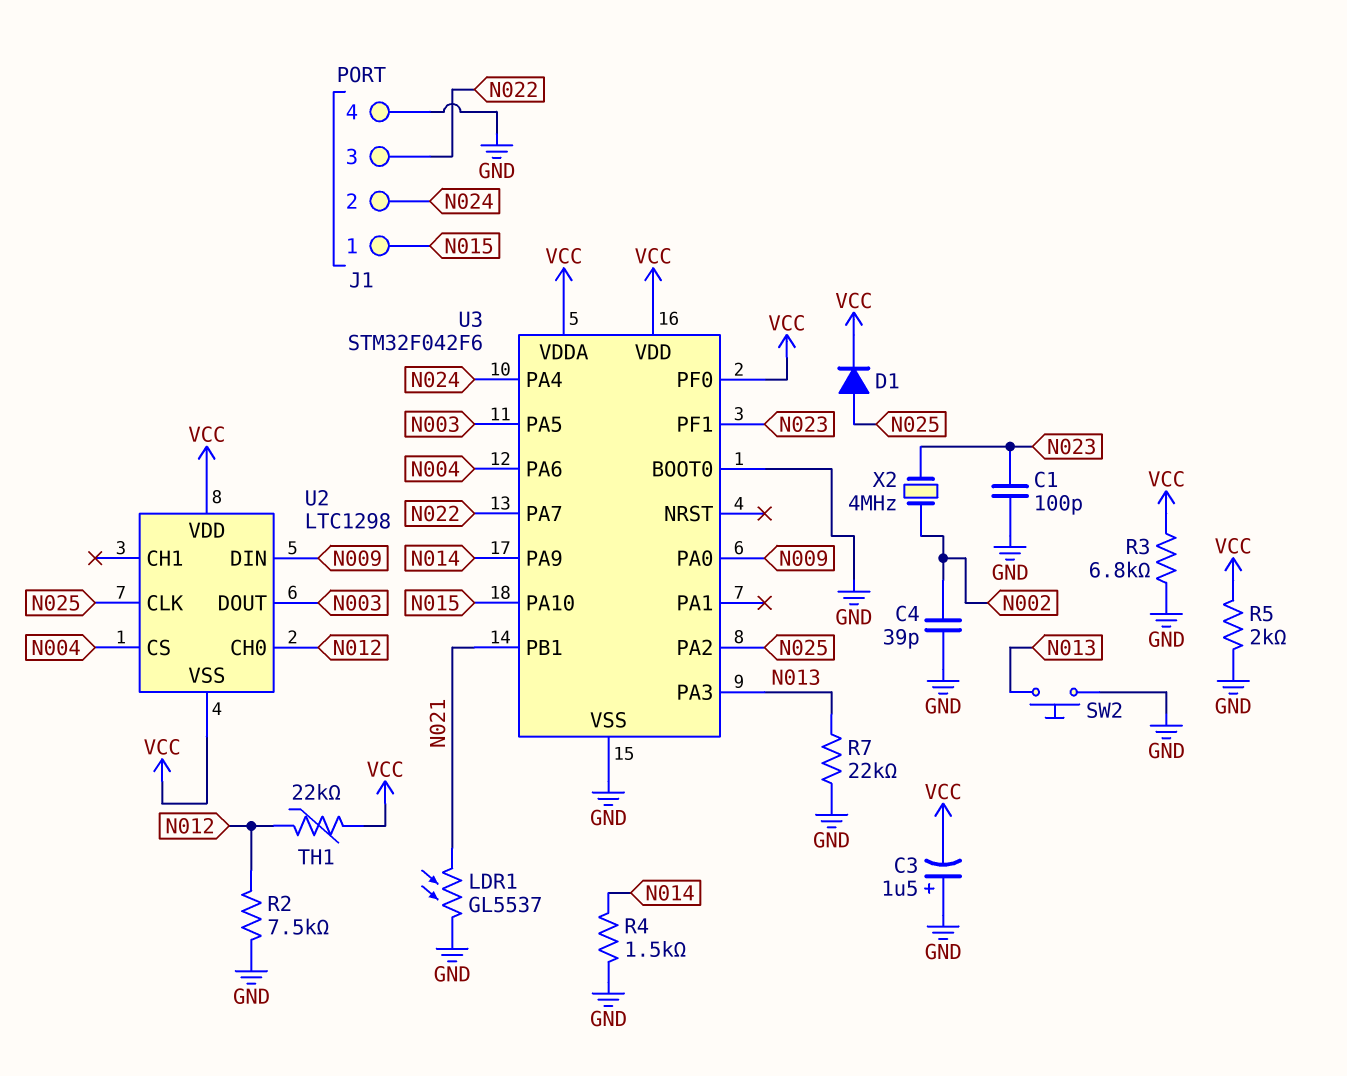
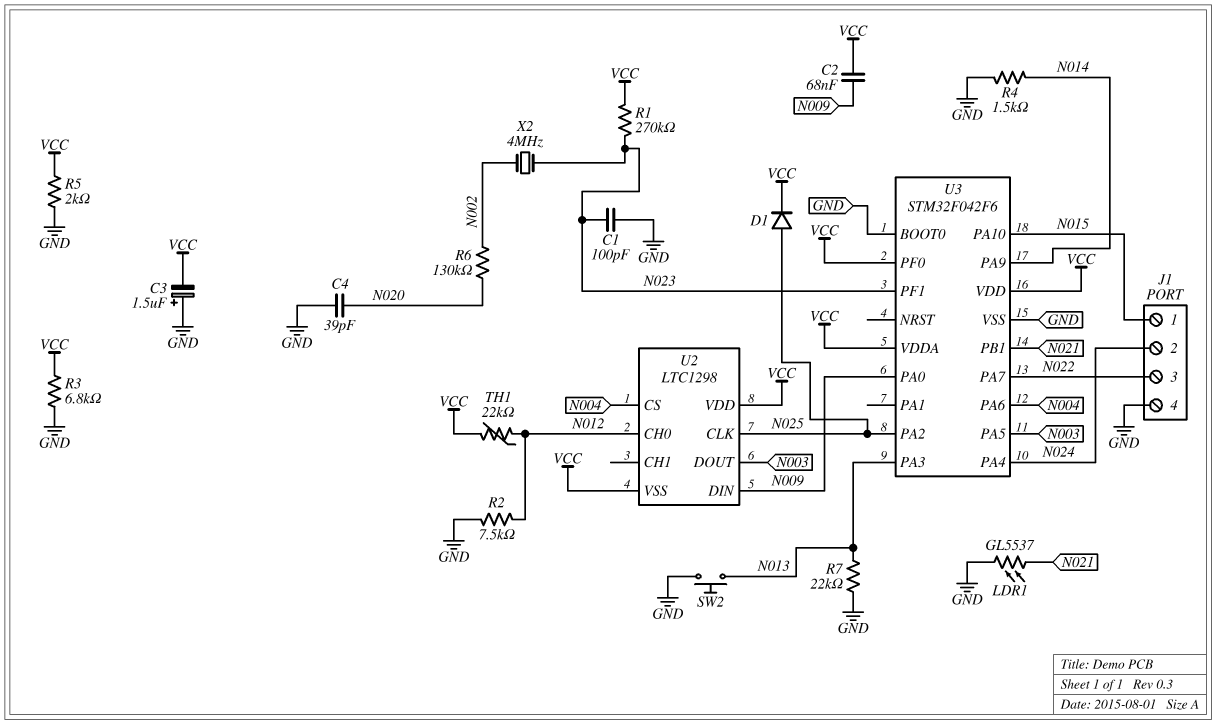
C2: none -> 68nF (N009, VCC)
C4: 39pF (GND, N002) -> 39pF (GND, N020)
R1: none -> 270k (N023, VCC)
R6: none -> 130k (N002, N020)

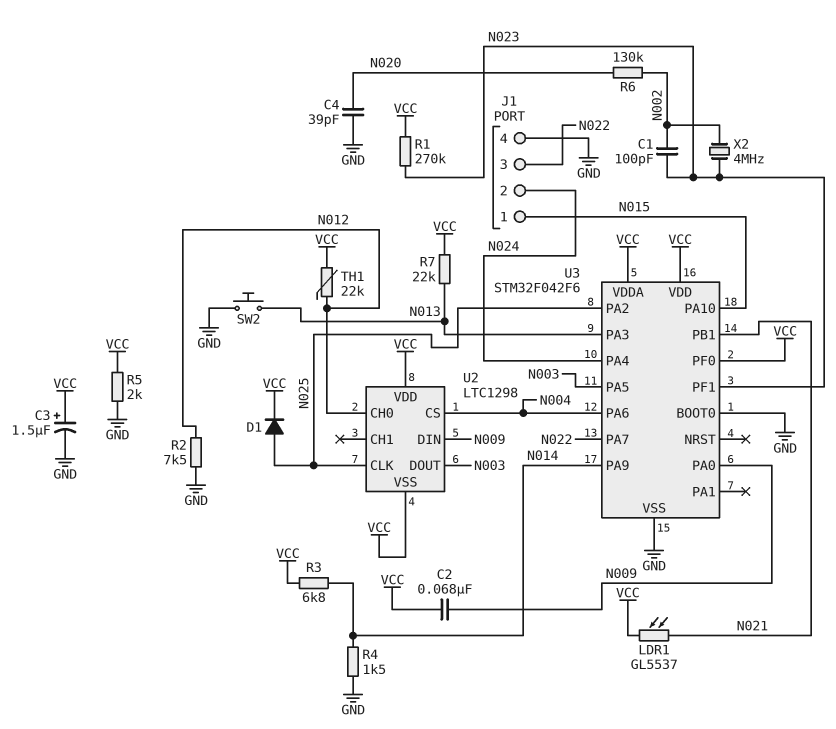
C1: 100pF (GND, N023) -> 100pF (N002, N023)
C3: 1.5uF (plus GND, minus VCC) -> 1.5uF (plus VCC, minus GND)
LDR1: GL5537 (GND, N021) -> GL5537 (N021, VCC)
R3: 6.8k (GND, VCC) -> 6.8k (N014, VCC)
R7: 22k (GND, N013) -> 22k (N013, VCC)

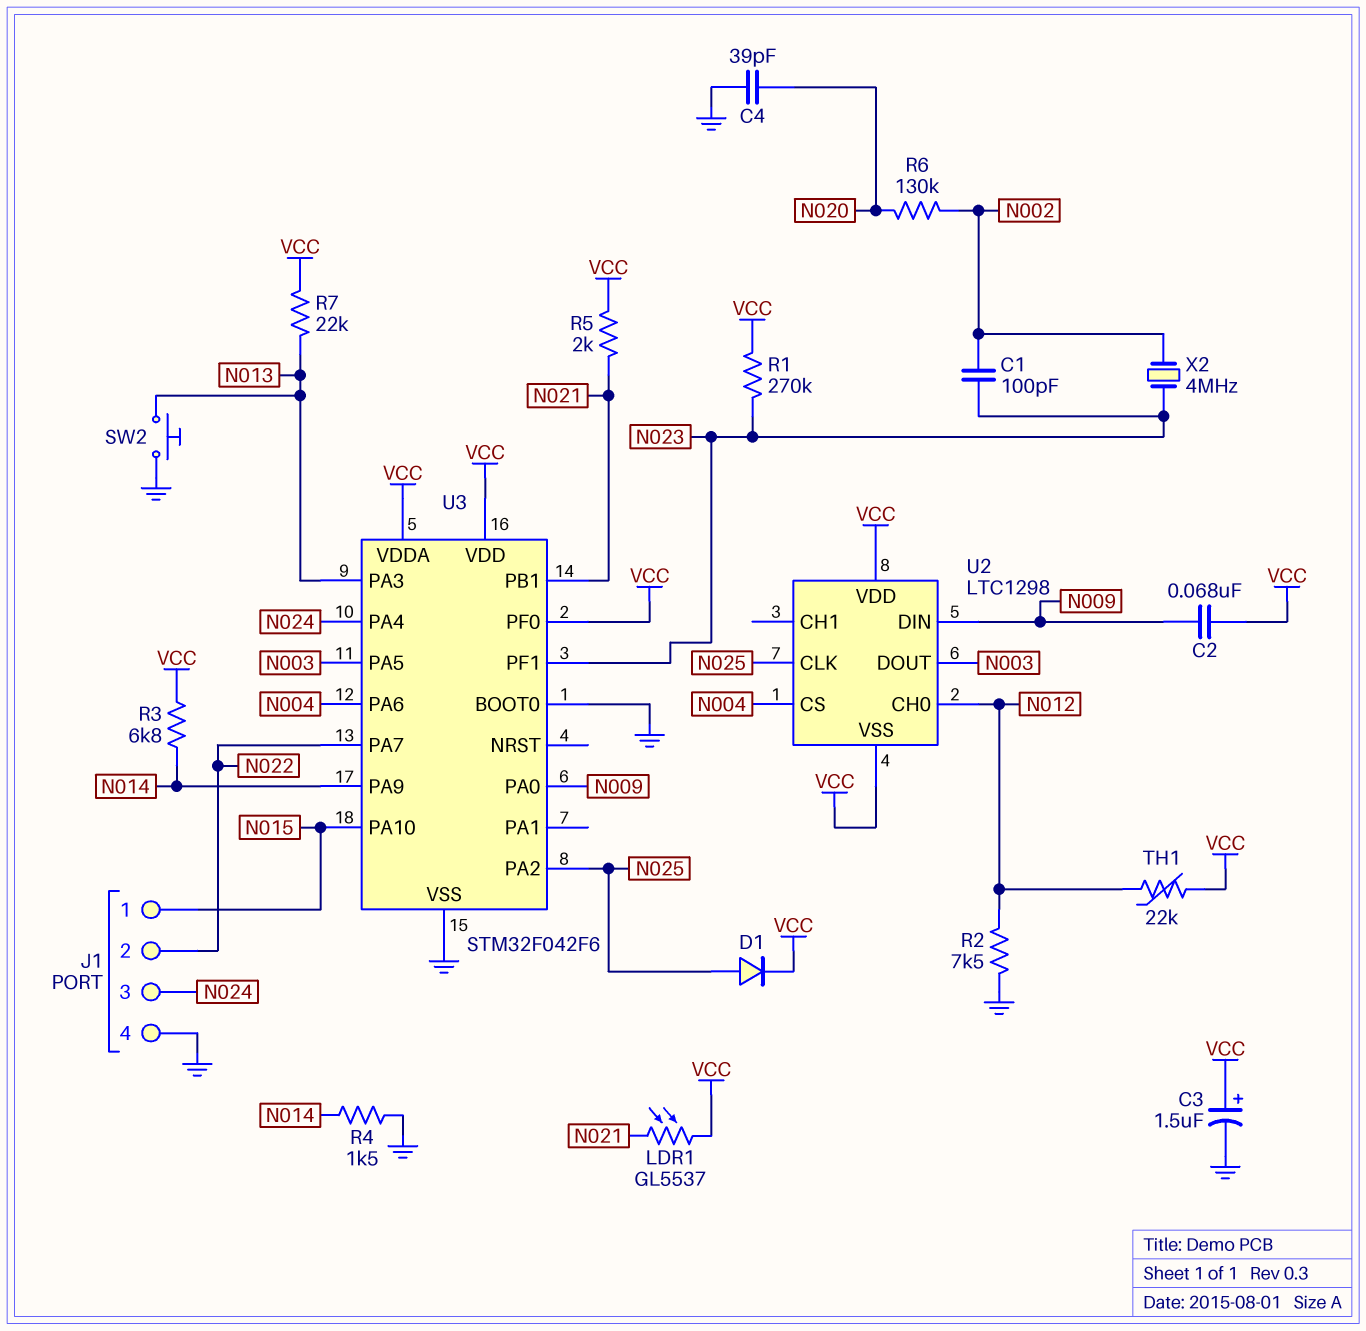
J1 pin 2: N024 -> N022
J1 pin 3: N022 -> N024
R5: 2k (GND, VCC) -> 2k (N021, VCC)

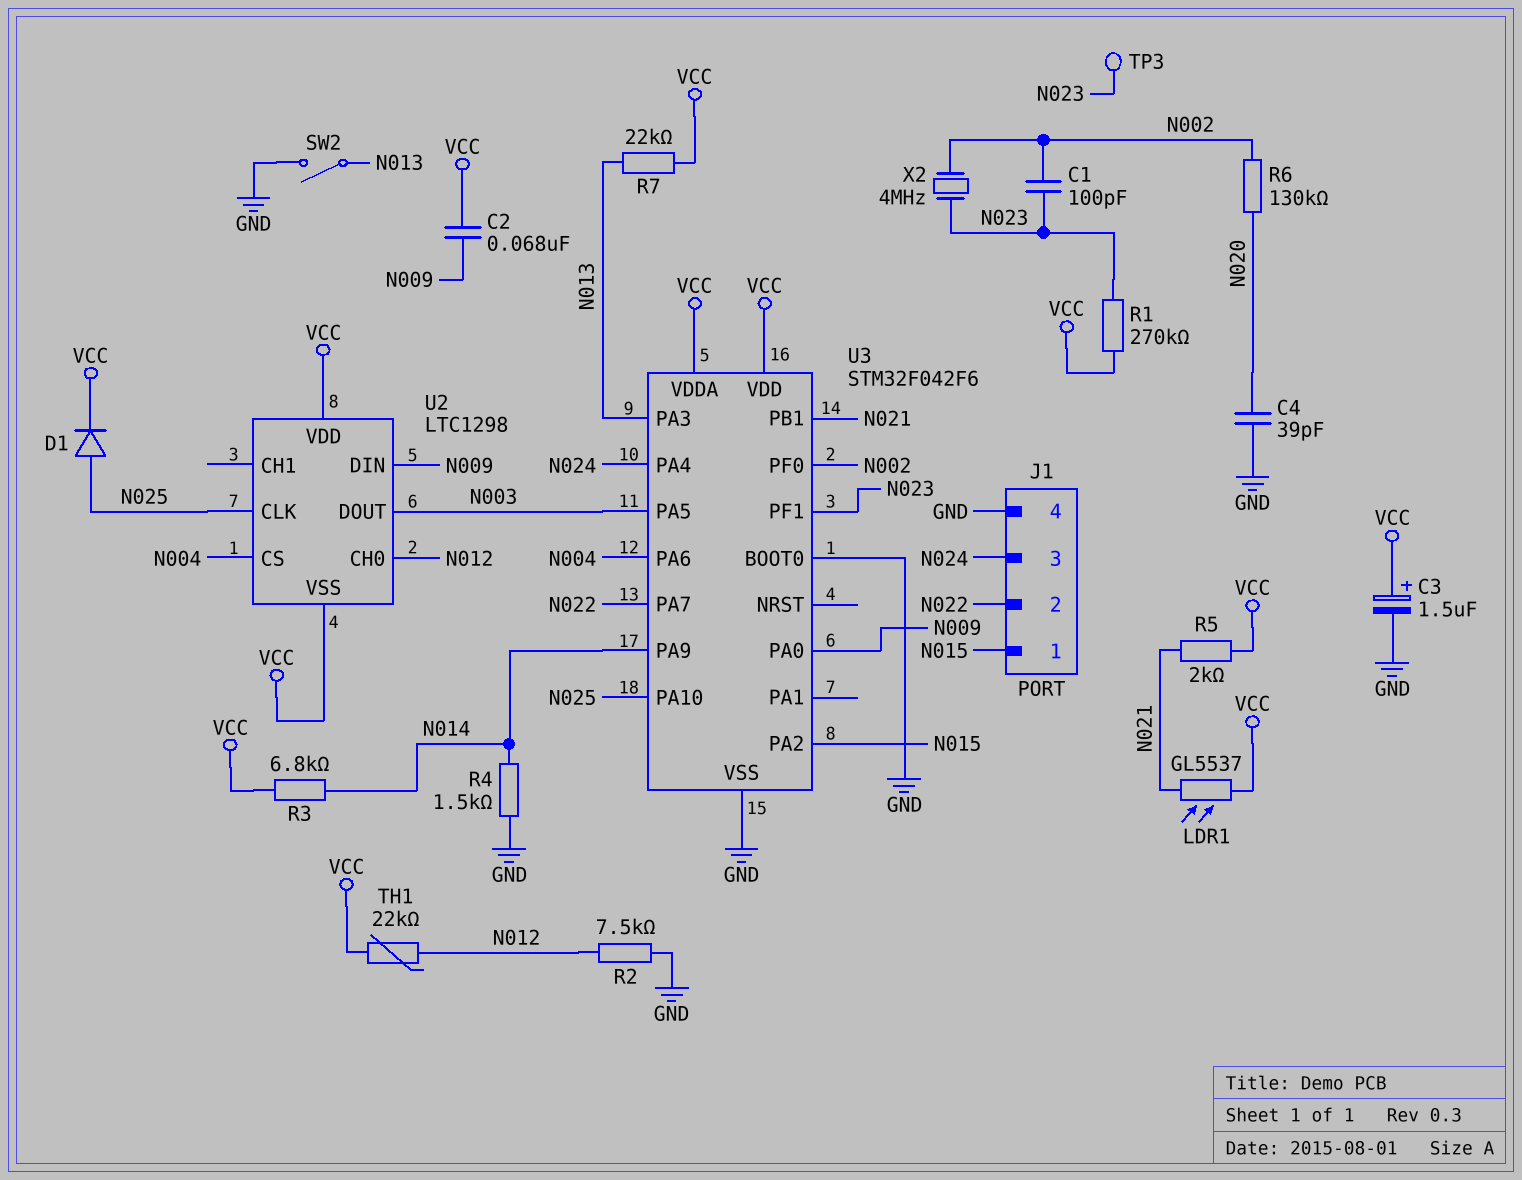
SW2: button (GND, N013) -> switch (GND, N013)
TP3: none -> test point (N023)
U3 pin PA2: N025 -> N015
U3 pin PA10: N015 -> N025
U3 pin PF0: VCC -> N002

